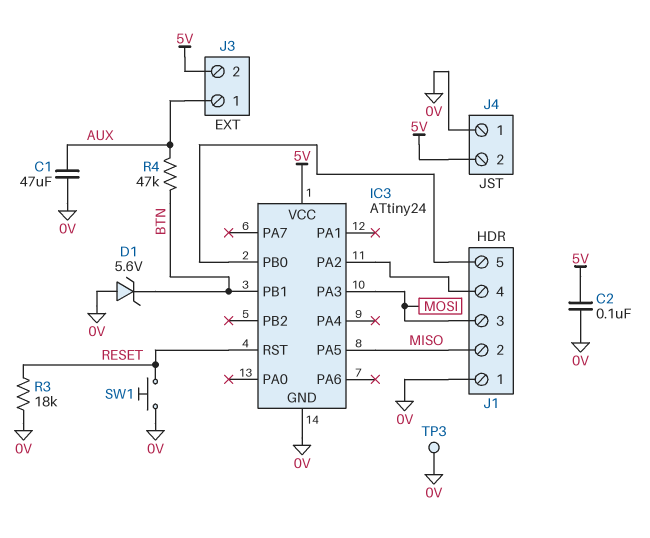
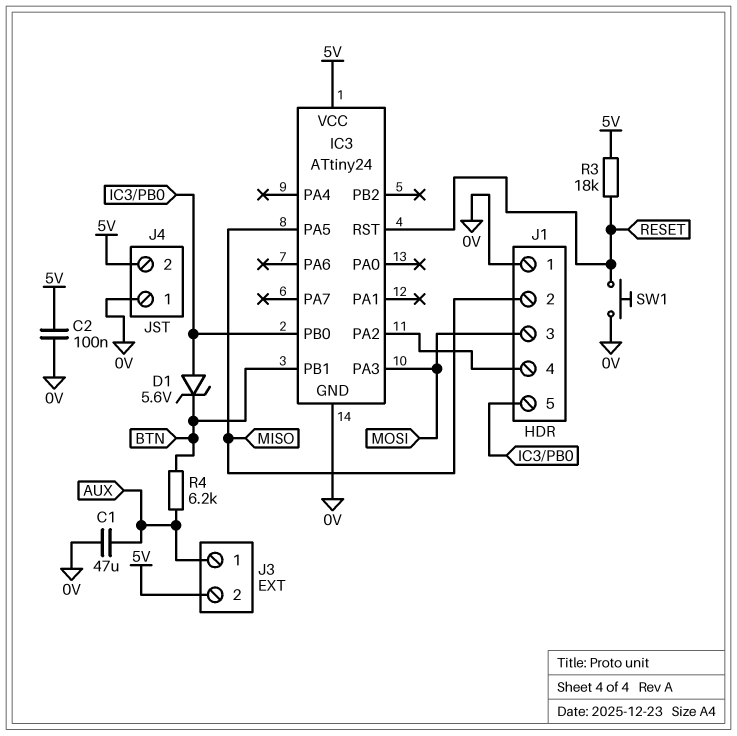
D1: zener 5.6V (A 0V, K BTN) -> zener 5.6V (A IC3/PB0, K BTN)
R3: 18k (0V, RESET) -> 18k (5V, RESET)
R4: 47k (AUX, BTN) -> 6.2k (AUX, BTN)
TP3: test point (0V) -> none

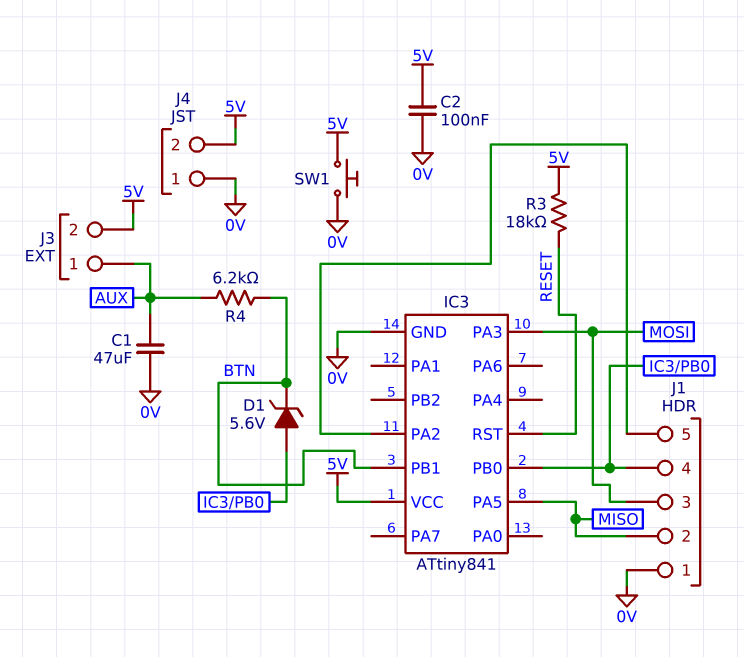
IC3: ATtiny24 -> ATtiny841
J1 pin 4: IC3/PA2 -> IC3/PB0
J1 pin 5: IC3/PB0 -> IC3/PA2
SW1: button (0V, RESET) -> button (0V, 5V)

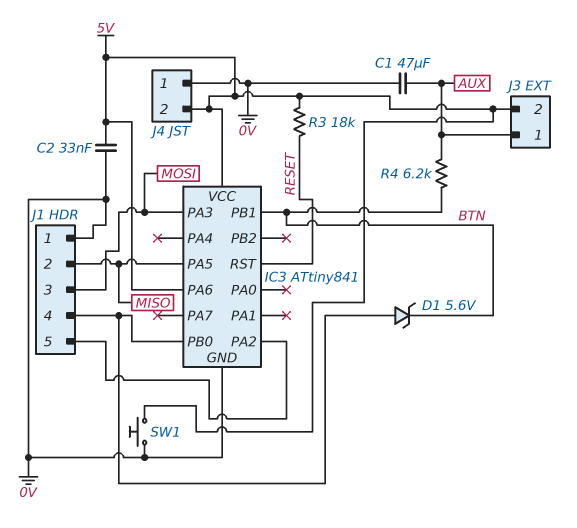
C2: 100nF (0V, 5V) -> 33nF (0V, 5V)
IC3 pin PA6: none -> 5V

